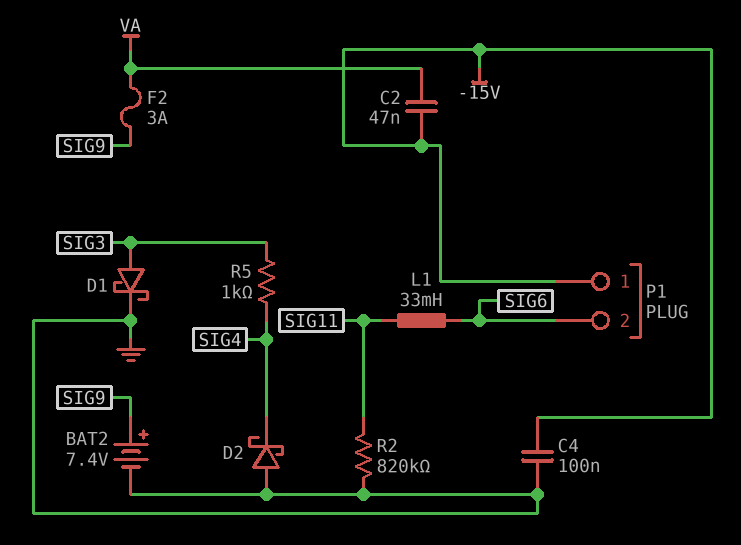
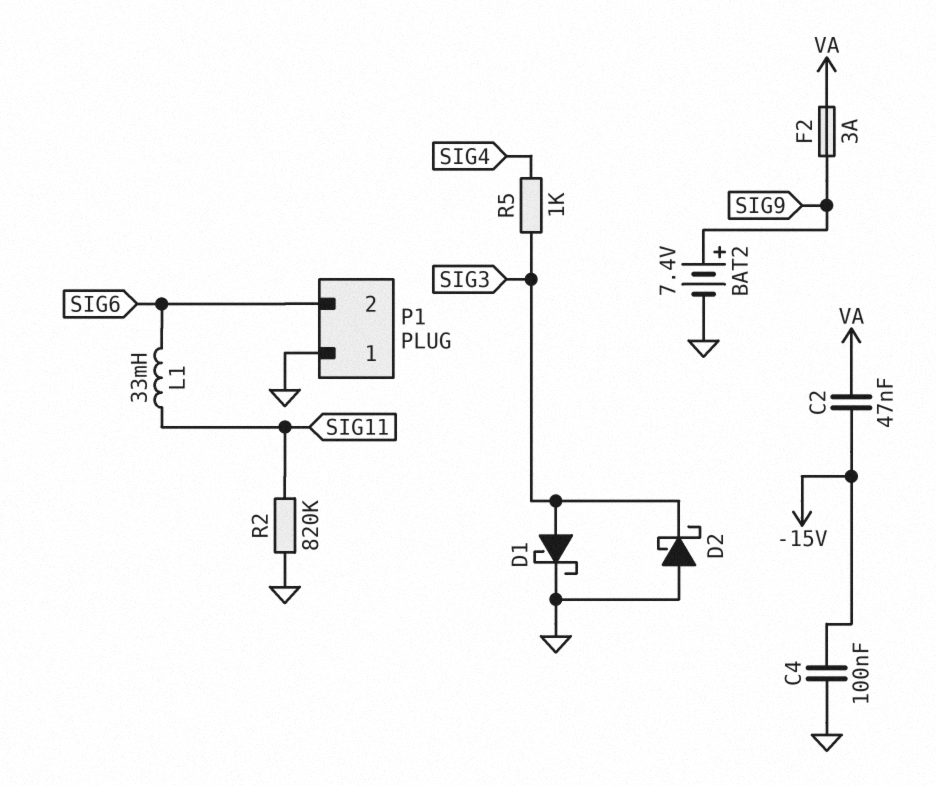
D2: schottky (A GND, K SIG4) -> schottky (A GND, K SIG3)
P1 pin 1: -15V -> GND

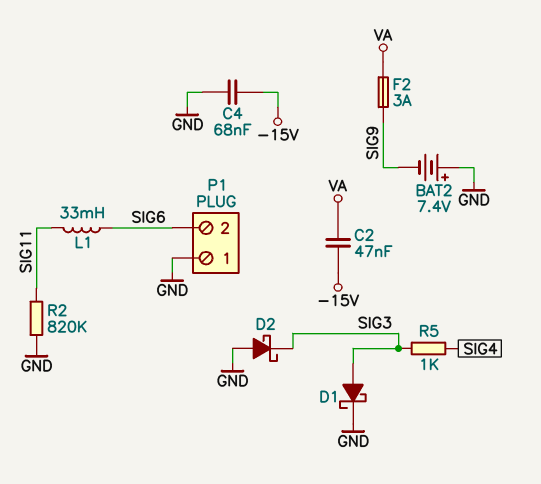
BAT2: 7.4V (plus SIG9, minus GND) -> 7.4V (plus GND, minus SIG9)
C4: 100nF (-15V, GND) -> 68nF (-15V, GND)

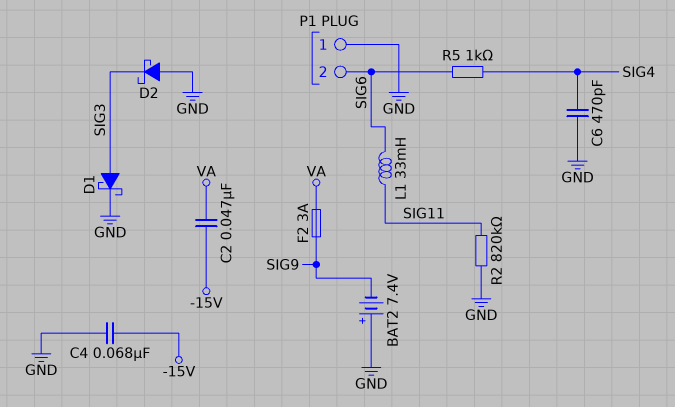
C6: none -> 470pF (GND, SIG4)
R5: 1k (SIG3, SIG4) -> 1k (SIG4, SIG6)

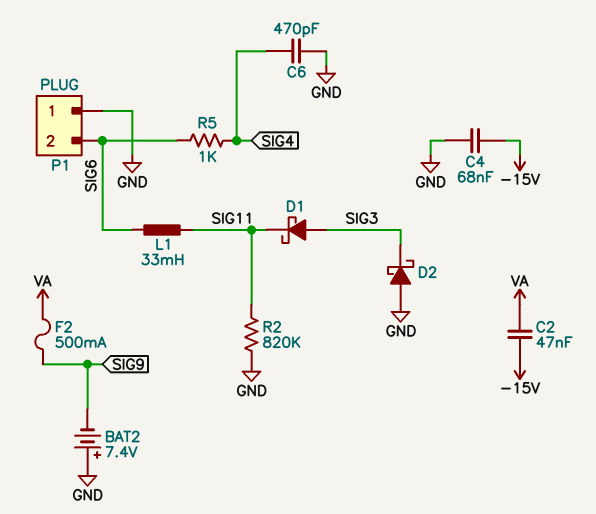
D1: schottky (A SIG3, K GND) -> schottky (A SIG3, K SIG11)
F2: 3A (SIG9, VA) -> 500mA (SIG9, VA)

